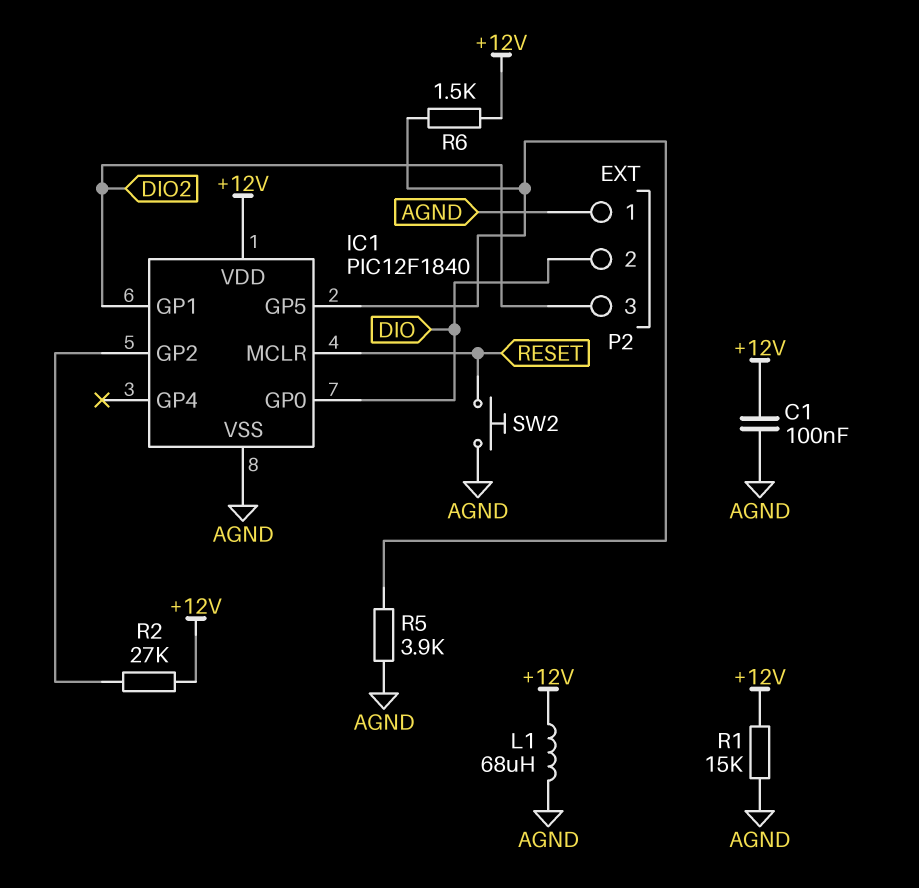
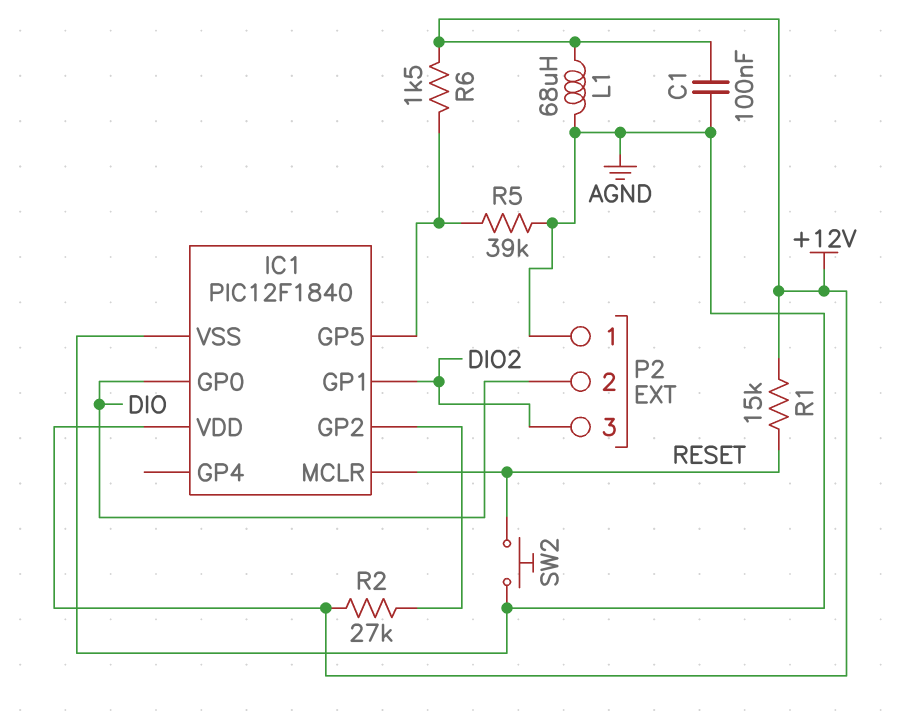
R1: 15k (+12V, AGND) -> 15k (+12V, RESET)
R5: 3.9k (AGND, IC1/GP5) -> 39k (AGND, IC1/GP5)

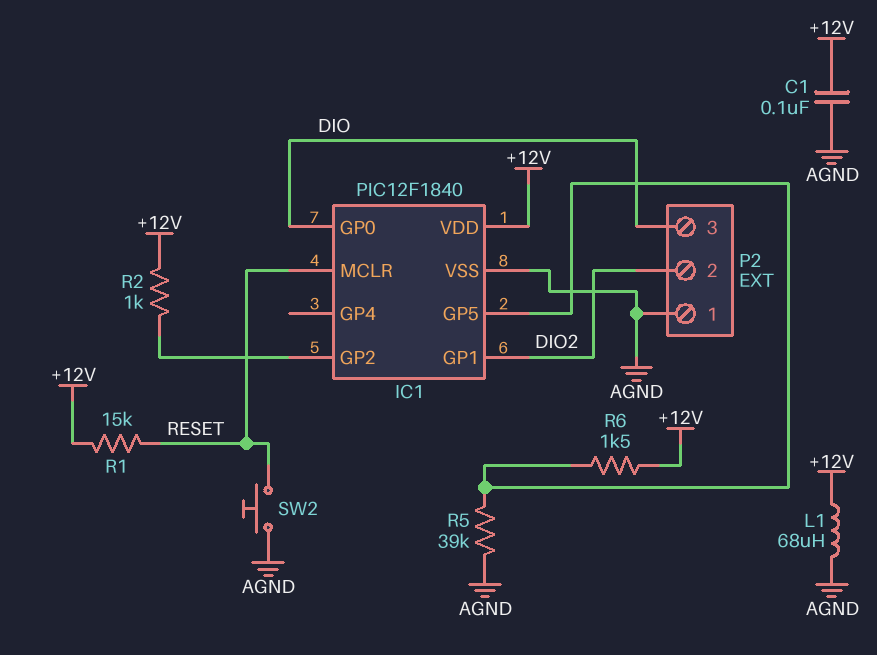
P2 pin 2: DIO -> DIO2
P2 pin 3: DIO2 -> DIO
R2: 27k (+12V, IC1/GP2) -> 1k (+12V, IC1/GP2)

